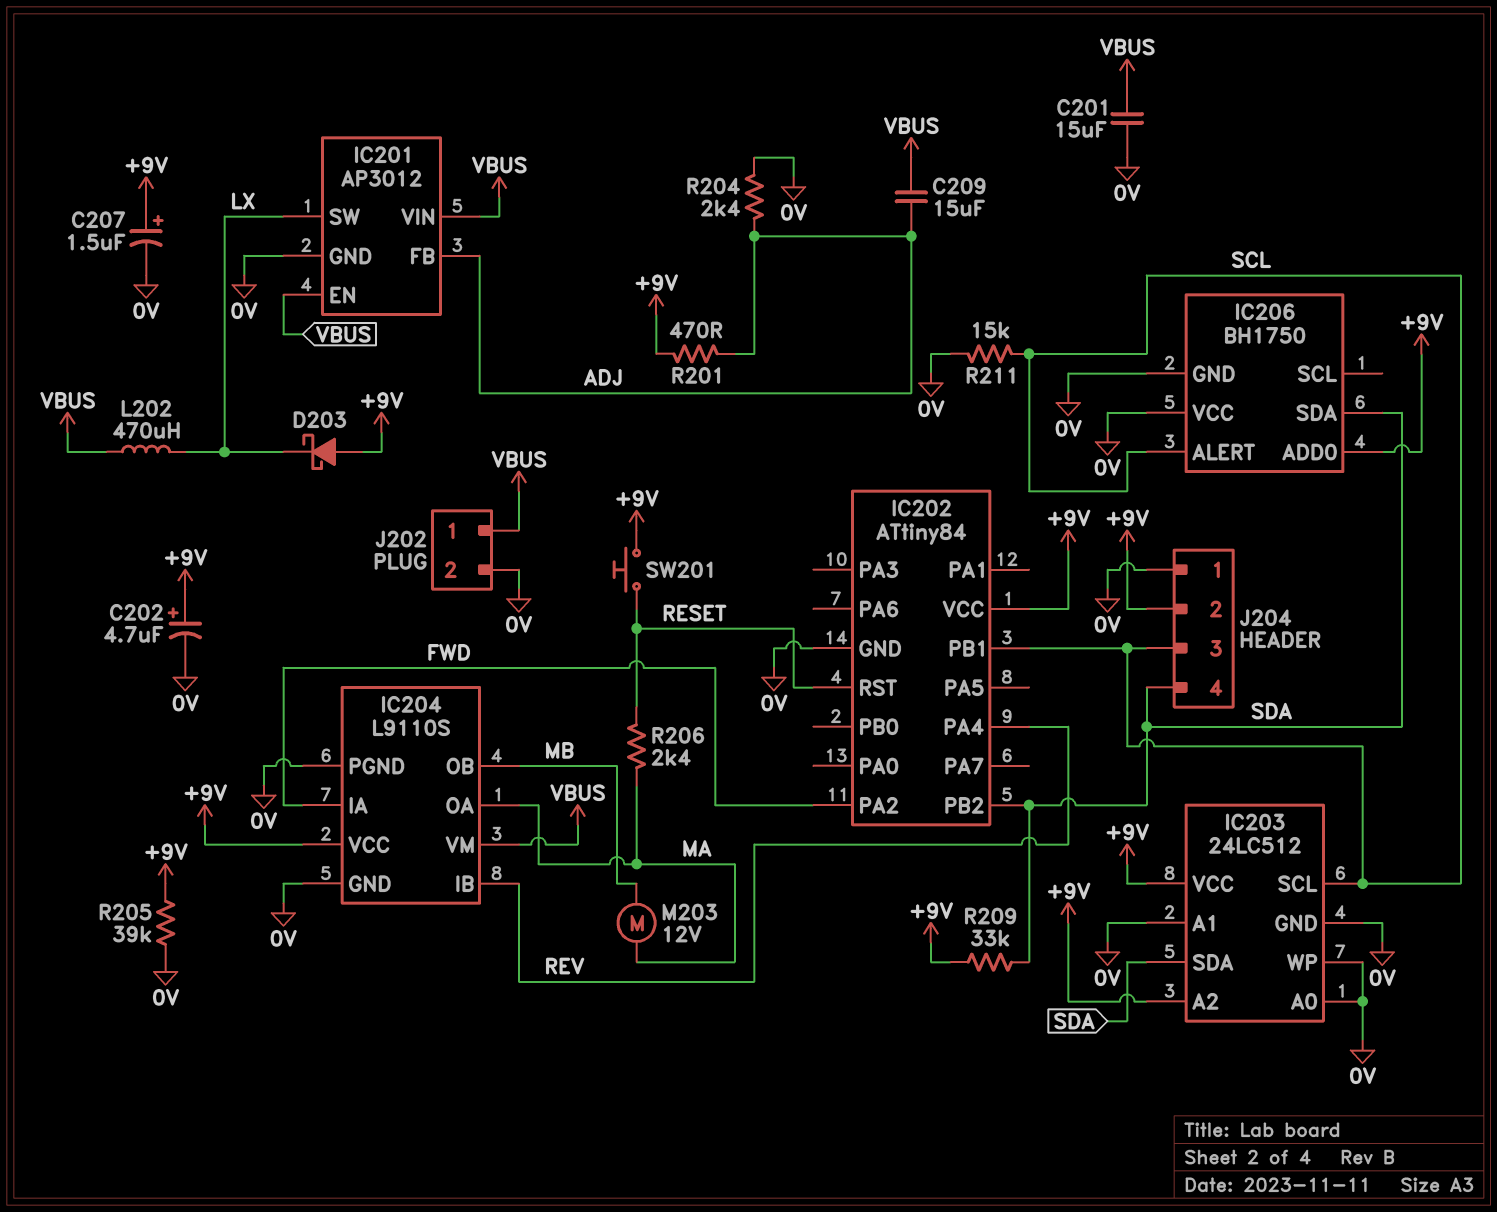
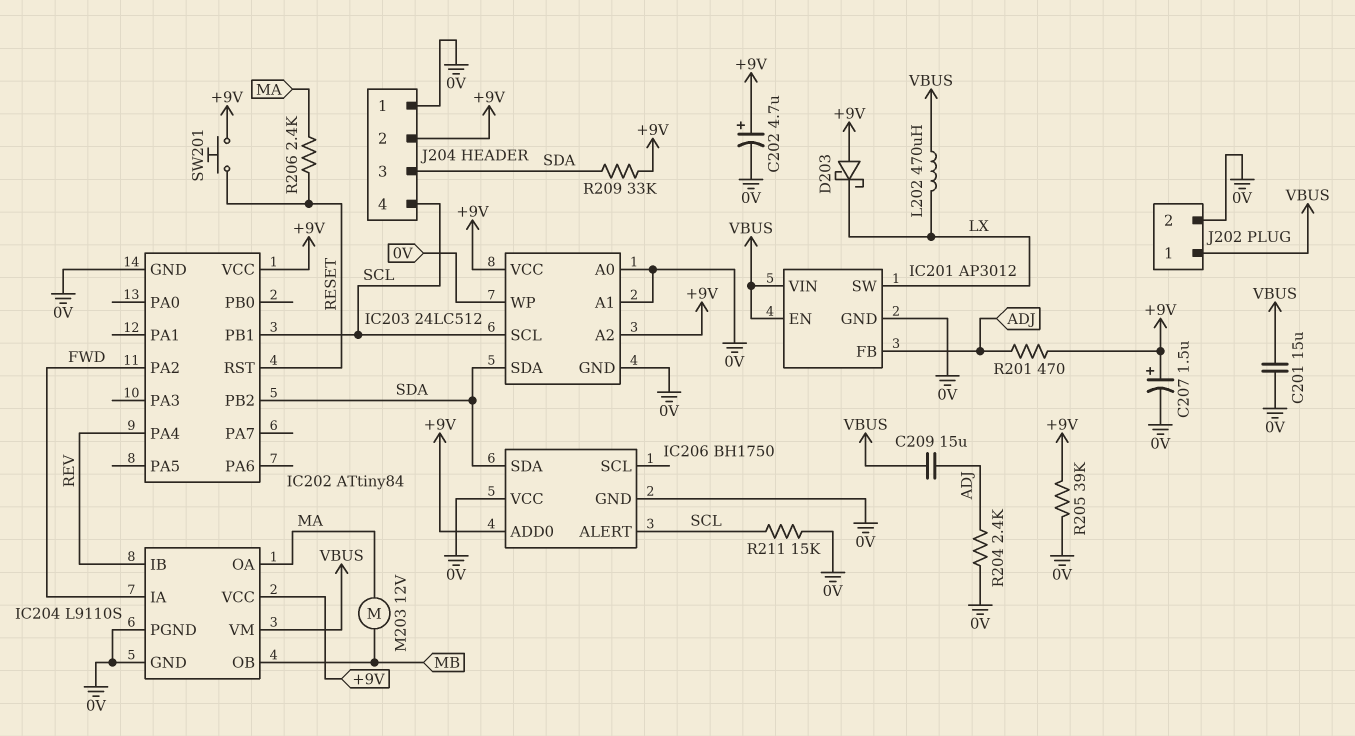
J204 pin 3: SCL -> SDA
J204 pin 4: SDA -> SCL

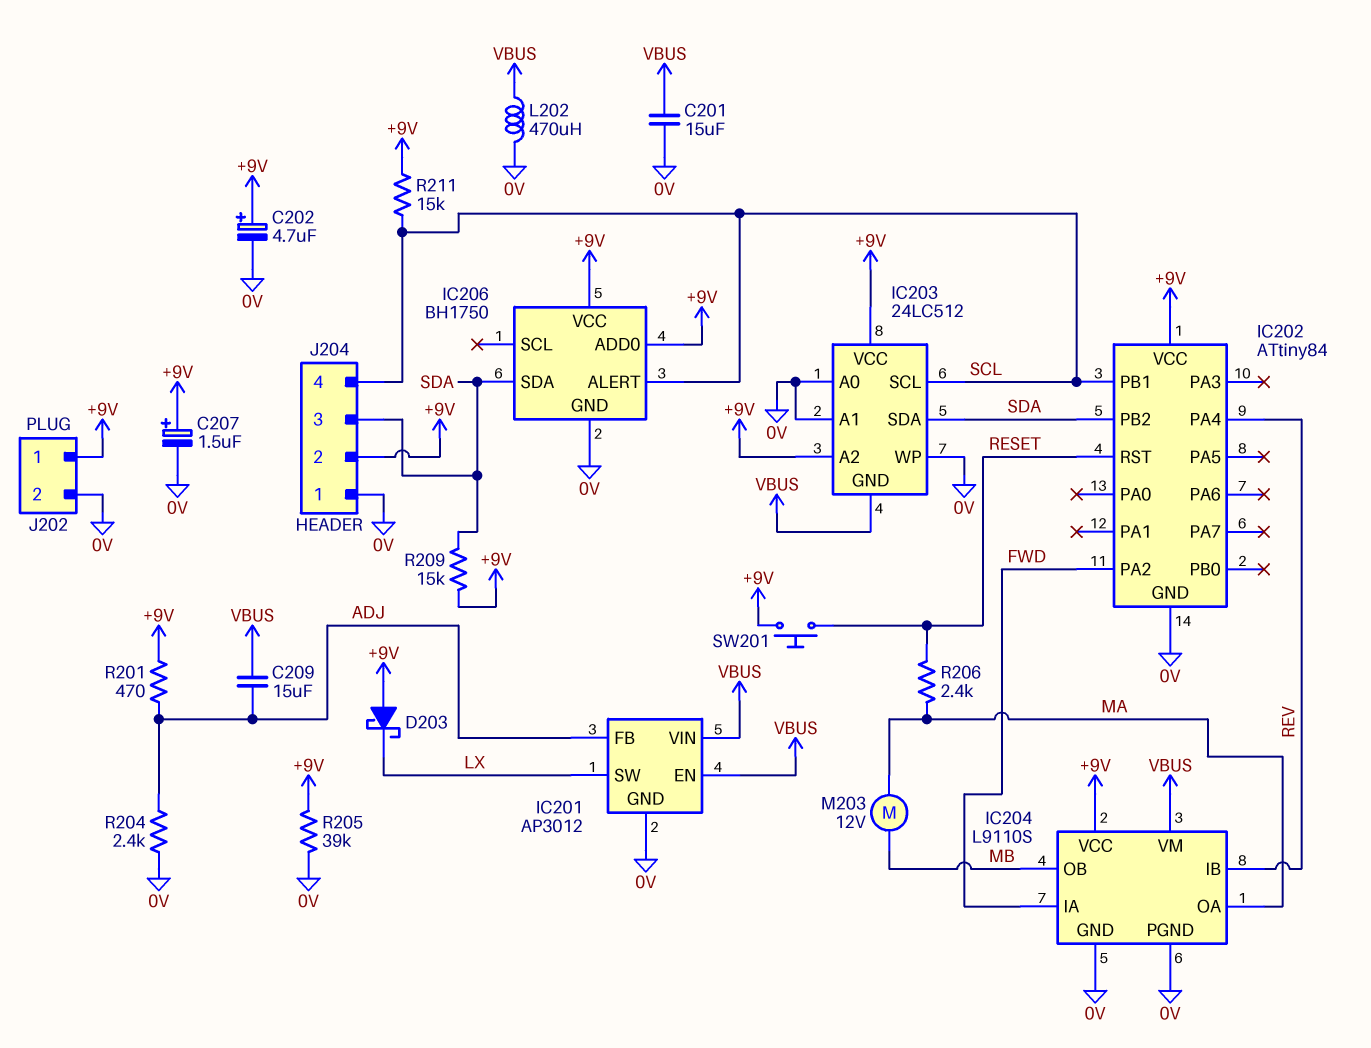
IC203 pin GND: 0V -> VBUS
IC206 pin VCC: 0V -> +9V
J202 pin 1: VBUS -> +9V
L202: 470uH (LX, VBUS) -> 470uH (0V, VBUS)
R209: 33k (+9V, SDA) -> 15k (+9V, SDA)
R211: 15k (0V, SCL) -> 15k (+9V, SCL)

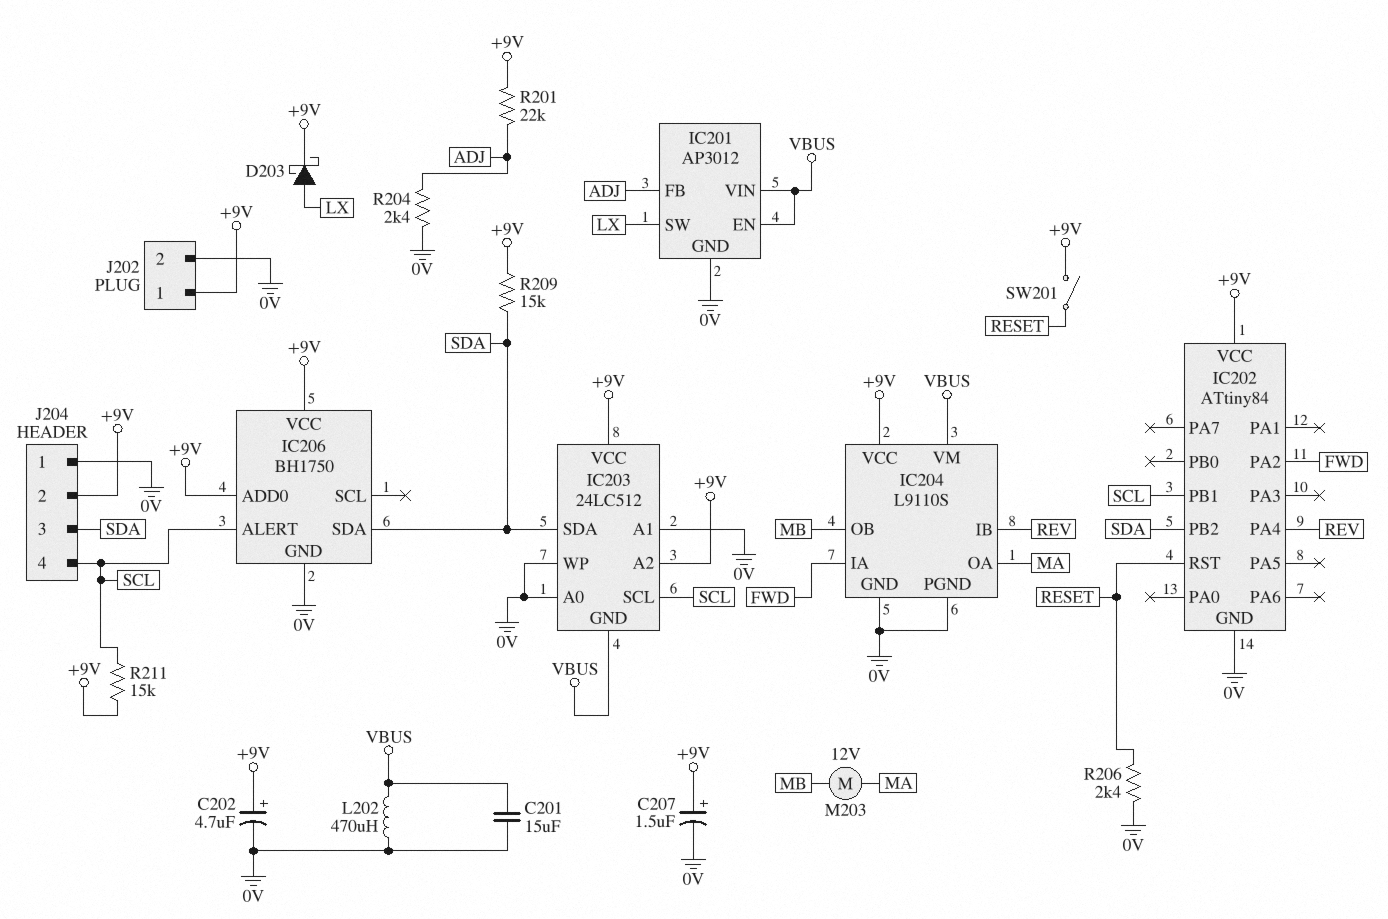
C209: 15uF (ADJ, VBUS) -> none
D203: schottky (A +9V, K LX) -> schottky (A LX, K +9V)
R201: 470 (+9V, ADJ) -> 22k (+9V, ADJ)
R205: 39k (+9V, 0V) -> none
R206: 2.4k (MA, RESET) -> 2.4k (0V, RESET)
SW201: button (+9V, RESET) -> switch (+9V, RESET)

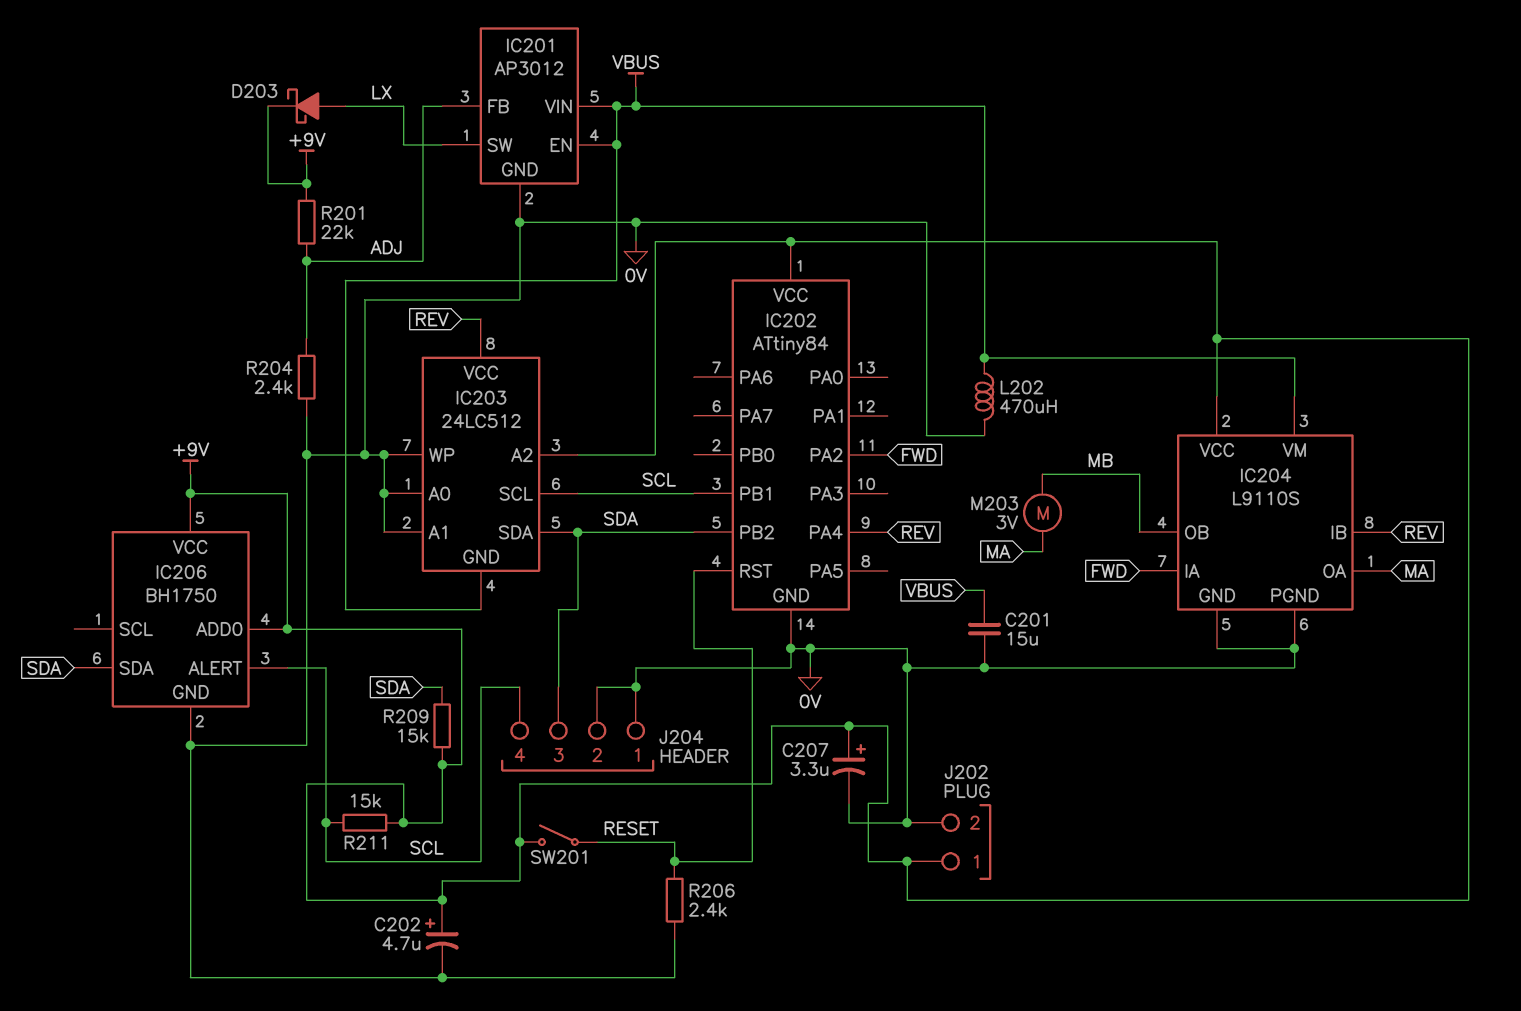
C207: 1.5uF (plus +9V, minus 0V) -> 3.3uF (plus +9V, minus 0V)
IC203 pin VCC: +9V -> REV
J204 pin 2: +9V -> 0V
M203: motor 12V (MA, MB) -> motor 3V (MA, MB)

